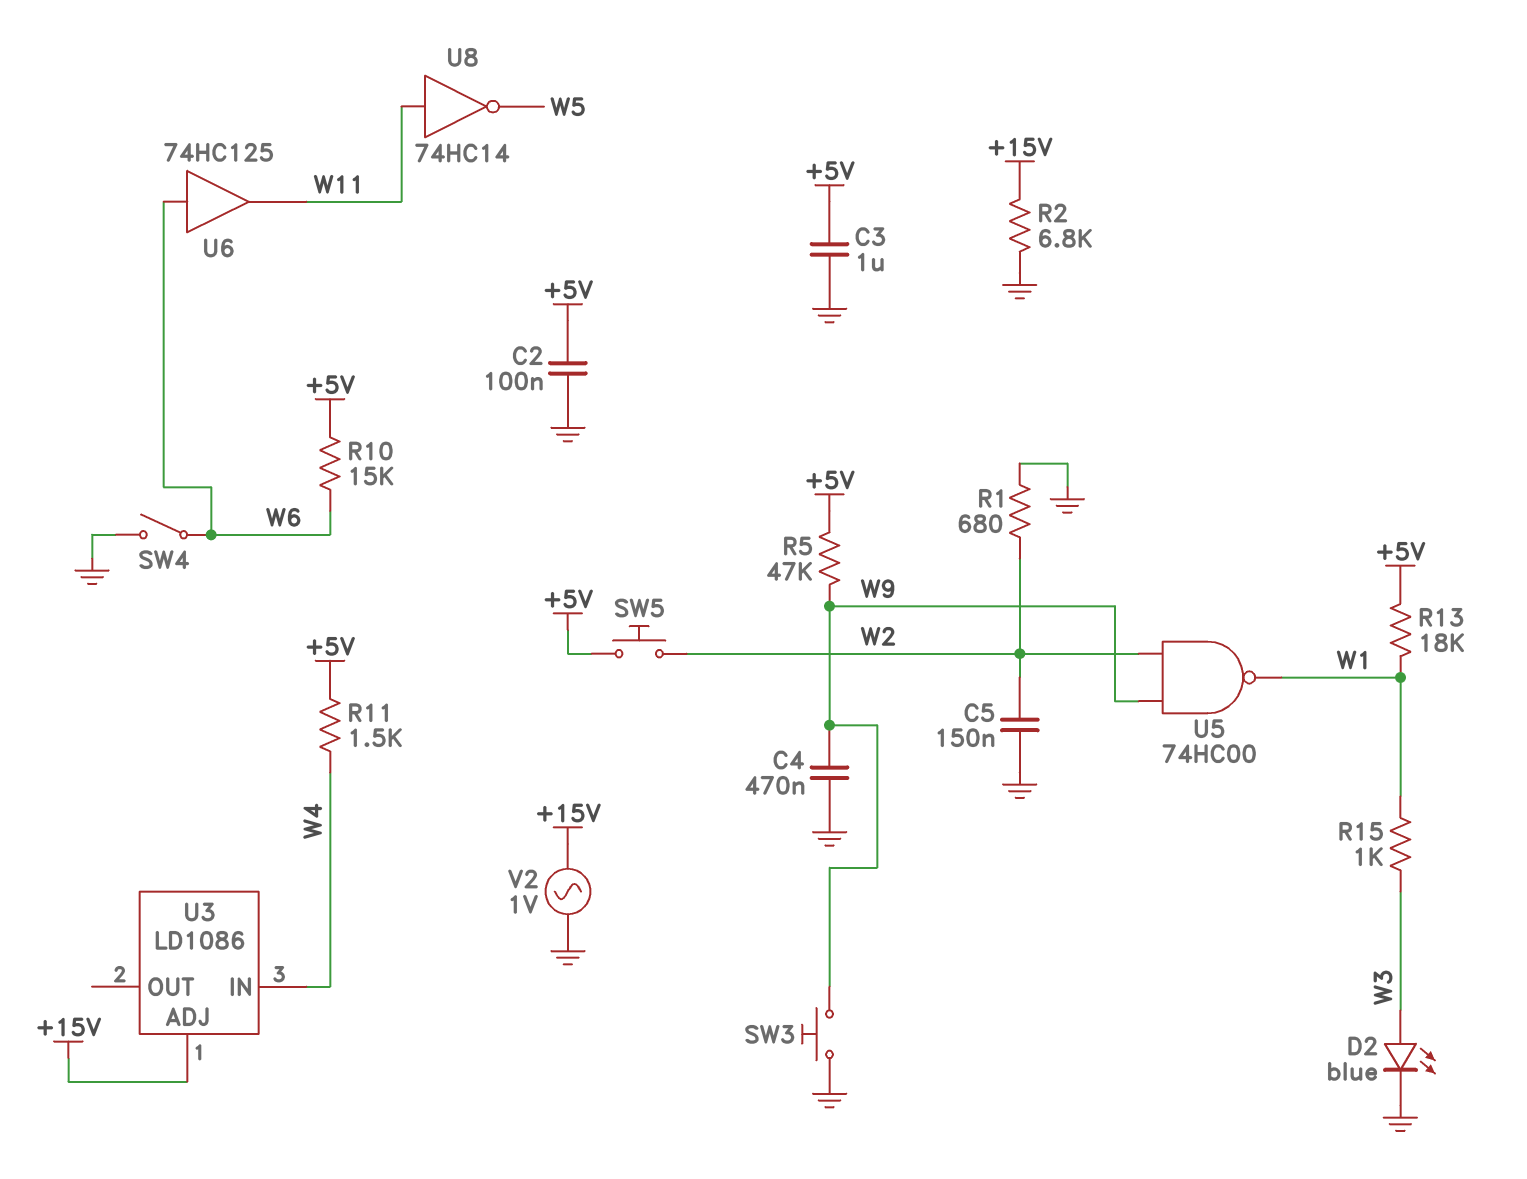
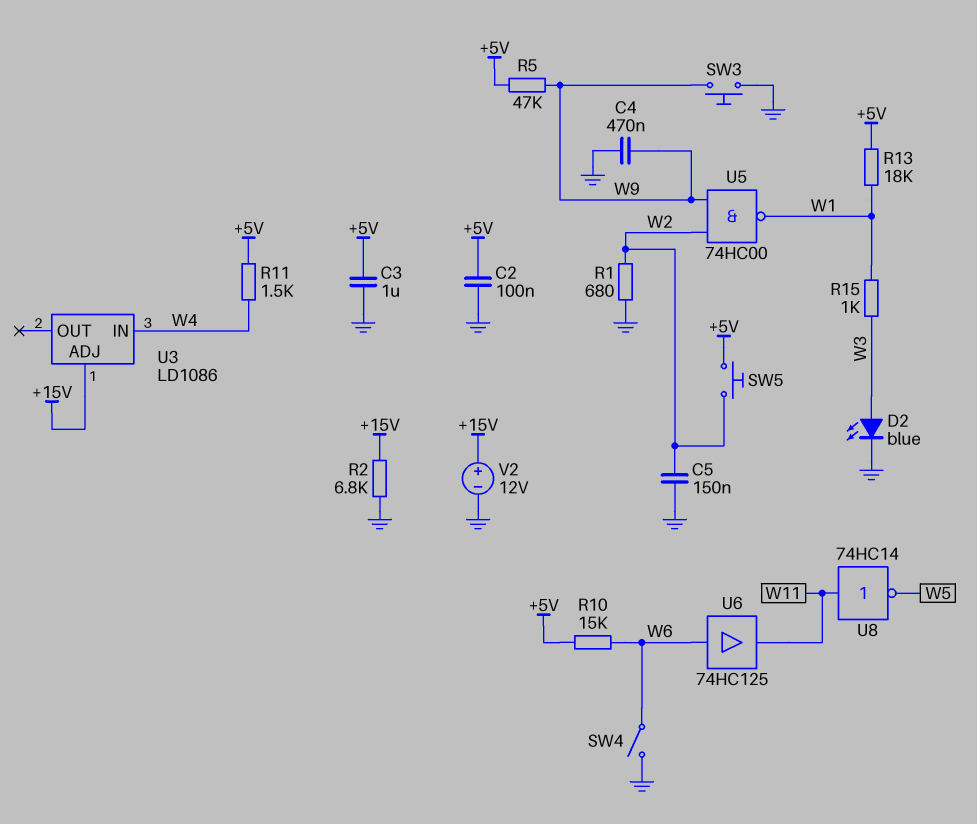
V2: AC 1V (+15V, GND) -> 12V (plus +15V, minus GND)

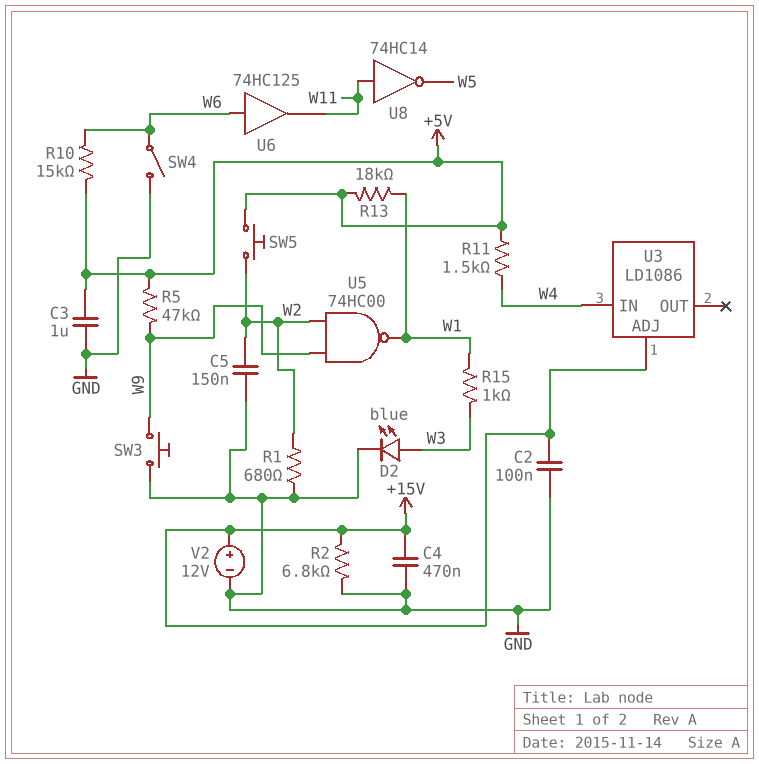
C2: 100nF (+5V, GND) -> 100nF (+15V, GND)
C4: 470nF (GND, W9) -> 470nF (+15V, GND)

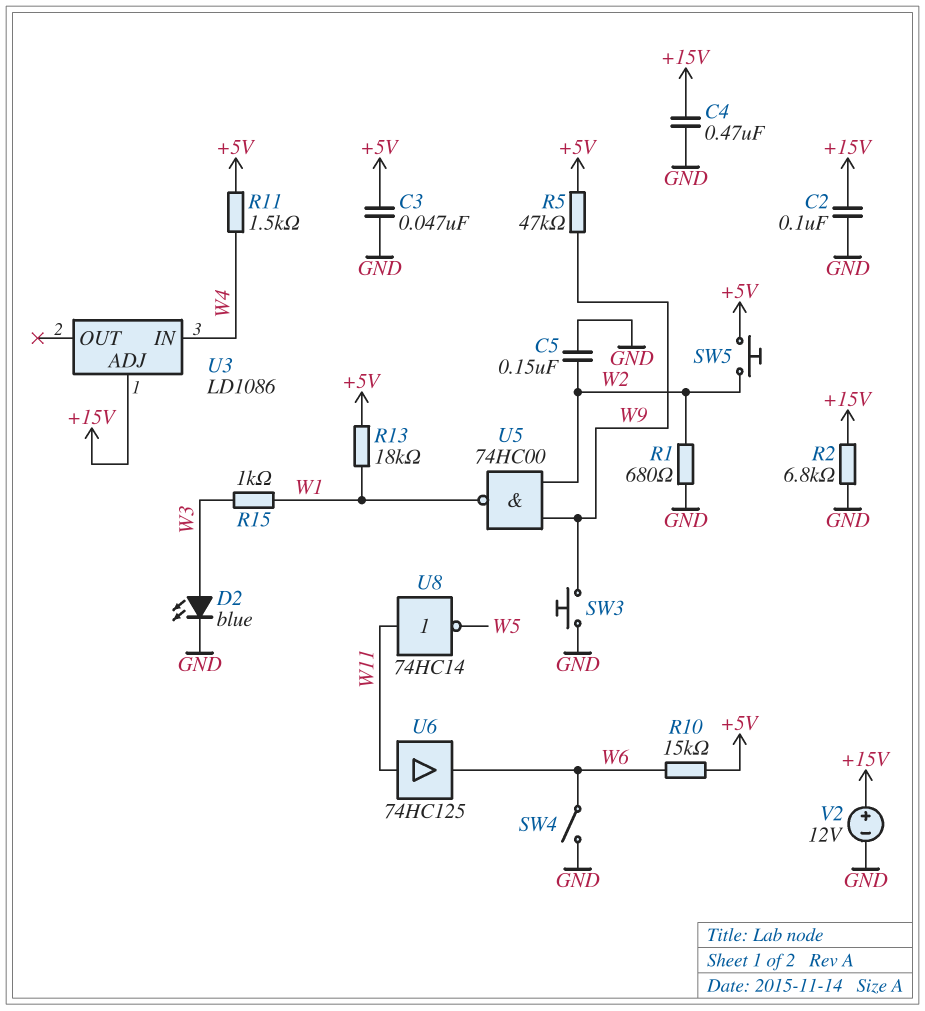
C3: 1uF (+5V, GND) -> 47nF (+5V, GND)
U6: buffer 74HC125 (in W6, out W11) -> buffer 74HC125 (in W11, out W6)

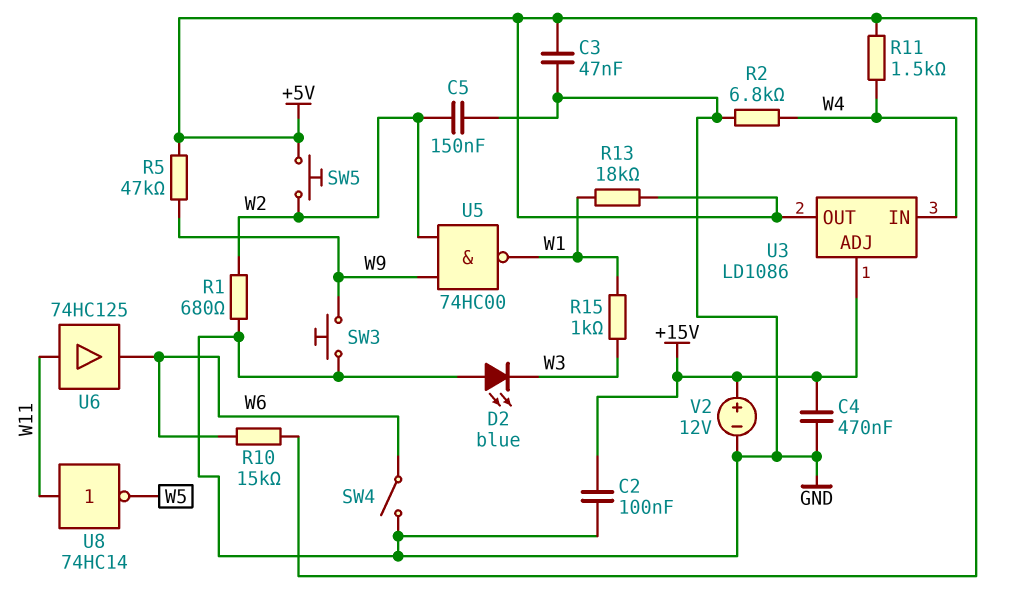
D2: LED blue (A W3, K GND) -> LED blue (A GND, K W3)
R2: 6.8k (+15V, GND) -> 6.8k (GND, W4)
U3 pin OUT: none -> +5V

